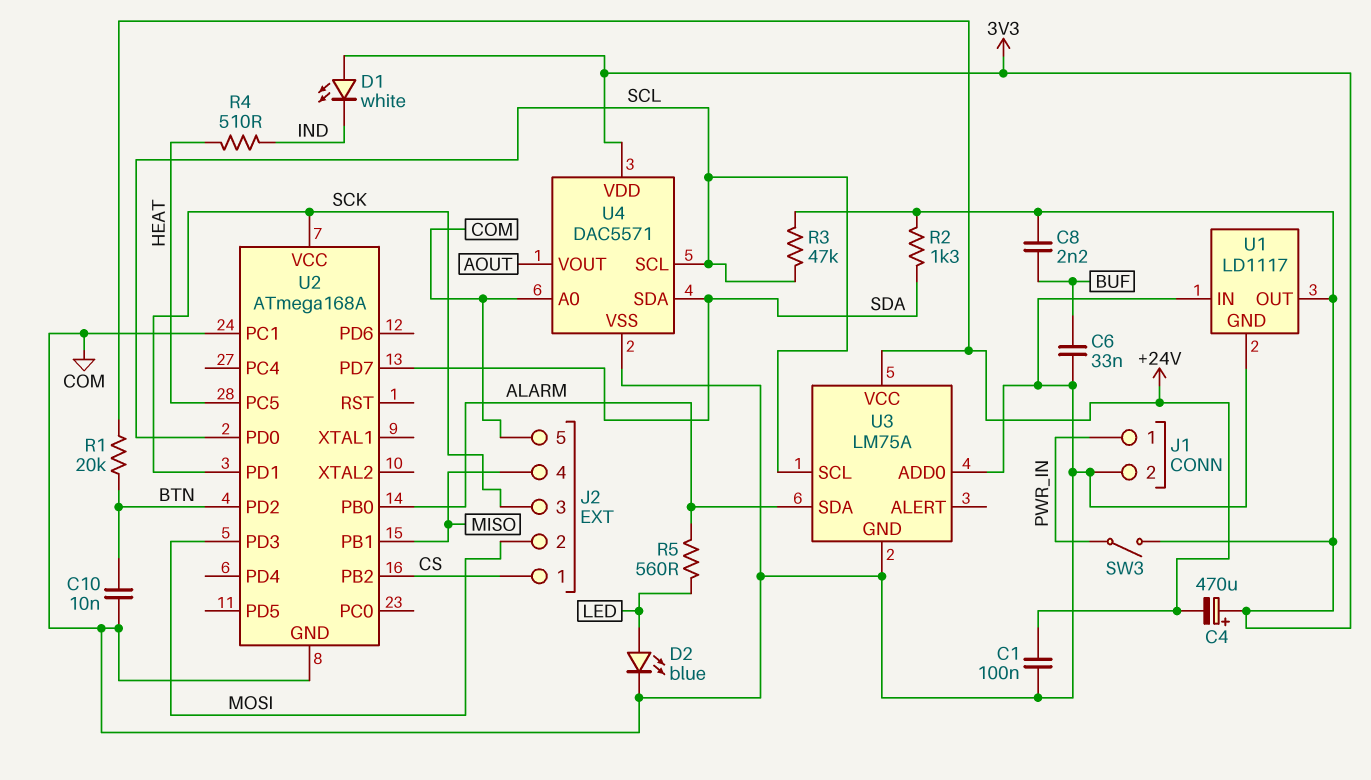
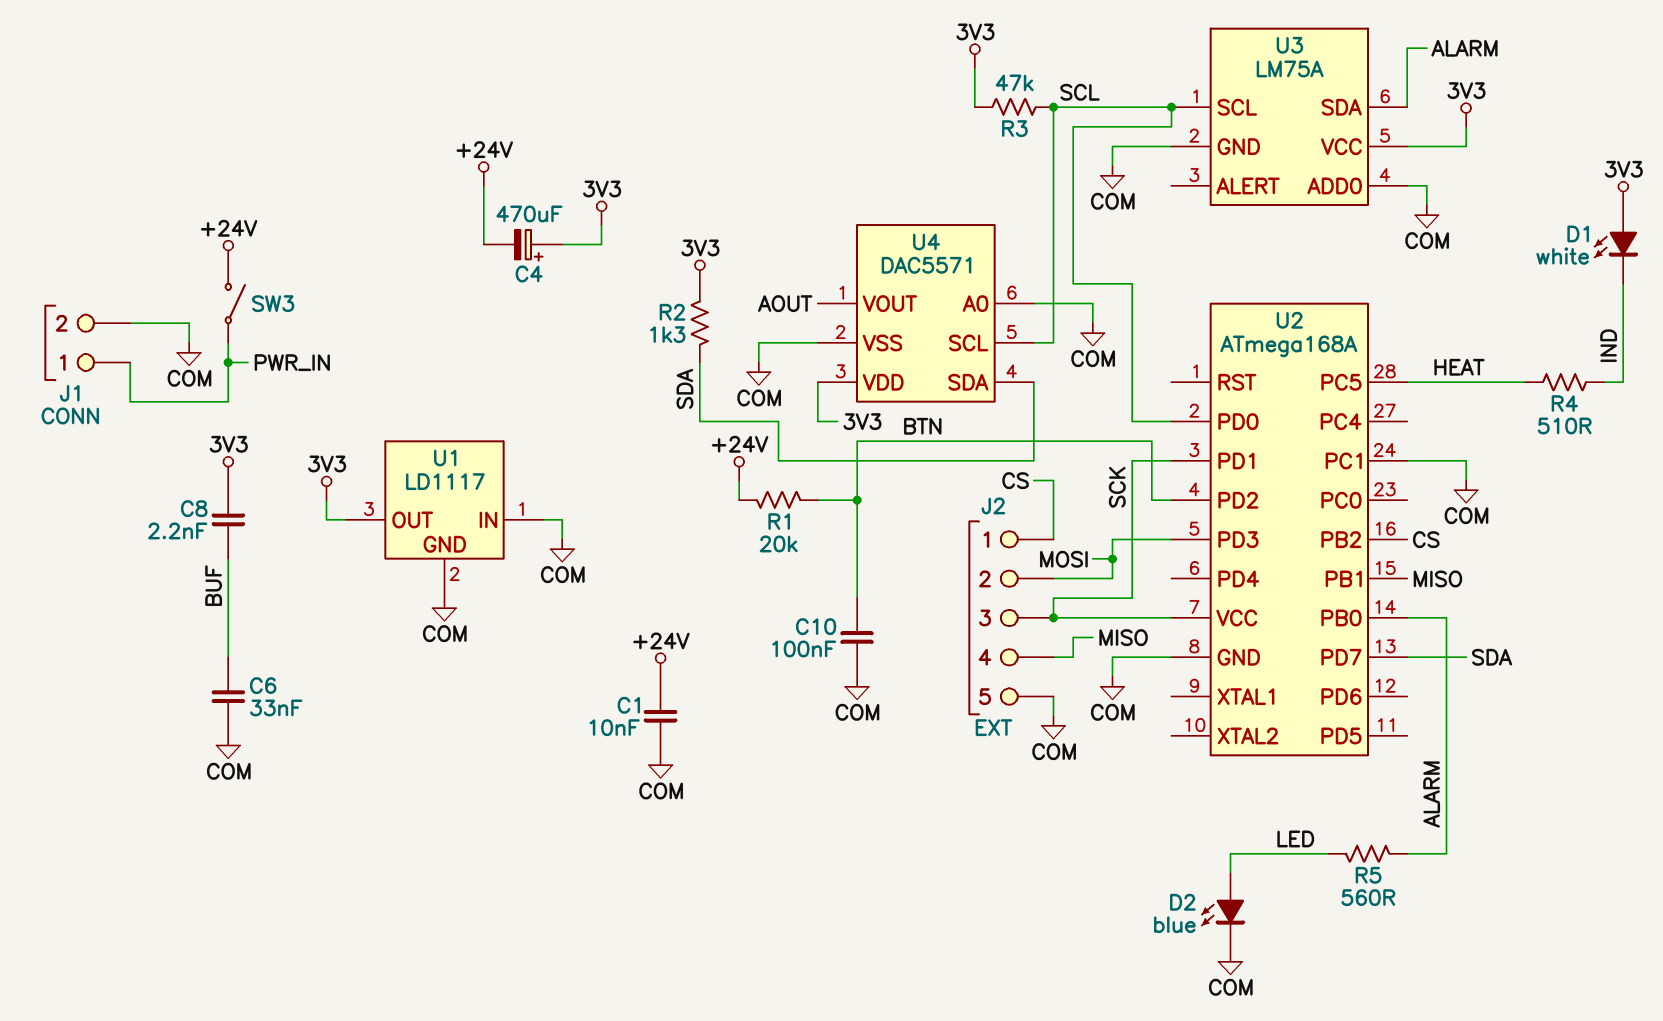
C1: 100nF (+24V, COM) -> 10nF (+24V, COM)
C10: 10nF (BTN, COM) -> 100nF (BTN, COM)
SW3: switch (3V3, PWR_IN) -> switch (+24V, PWR_IN)
U3 pin VCC: +24V -> 3V3

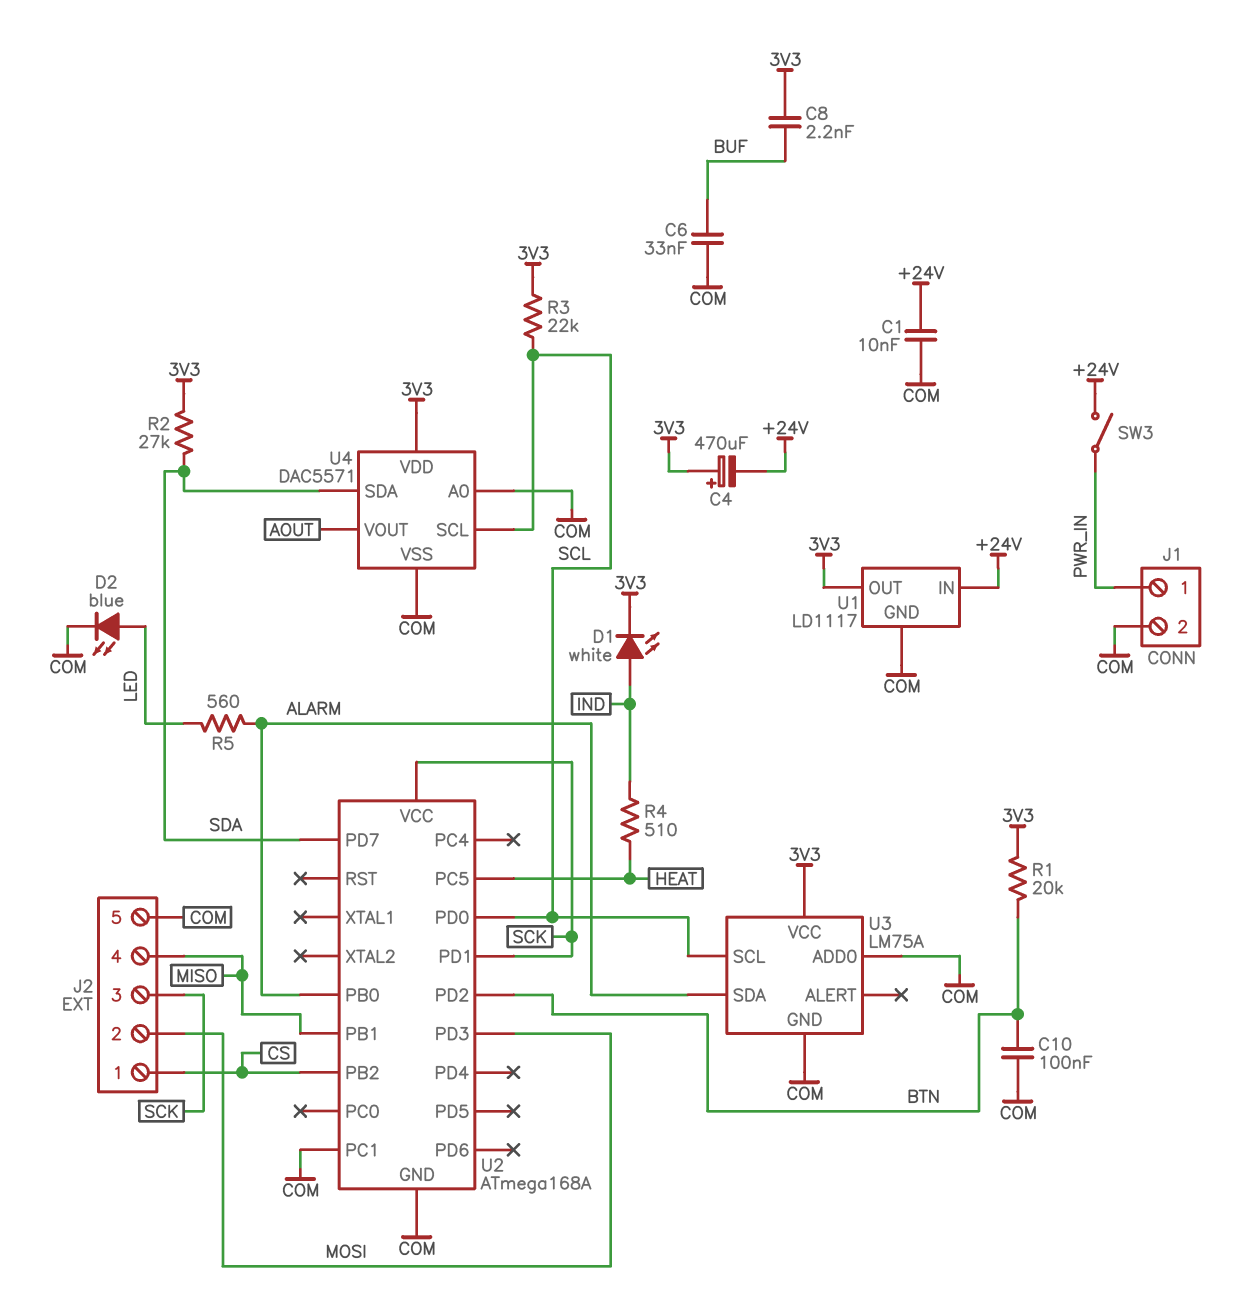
D1: LED white (A 3V3, K IND) -> LED white (A IND, K 3V3)
R1: 20k (+24V, BTN) -> 20k (3V3, BTN)
R2: 1.3k (3V3, SDA) -> 27k (3V3, SDA)
R3: 47k (3V3, SCL) -> 22k (3V3, SCL)
U1 pin IN: COM -> +24V

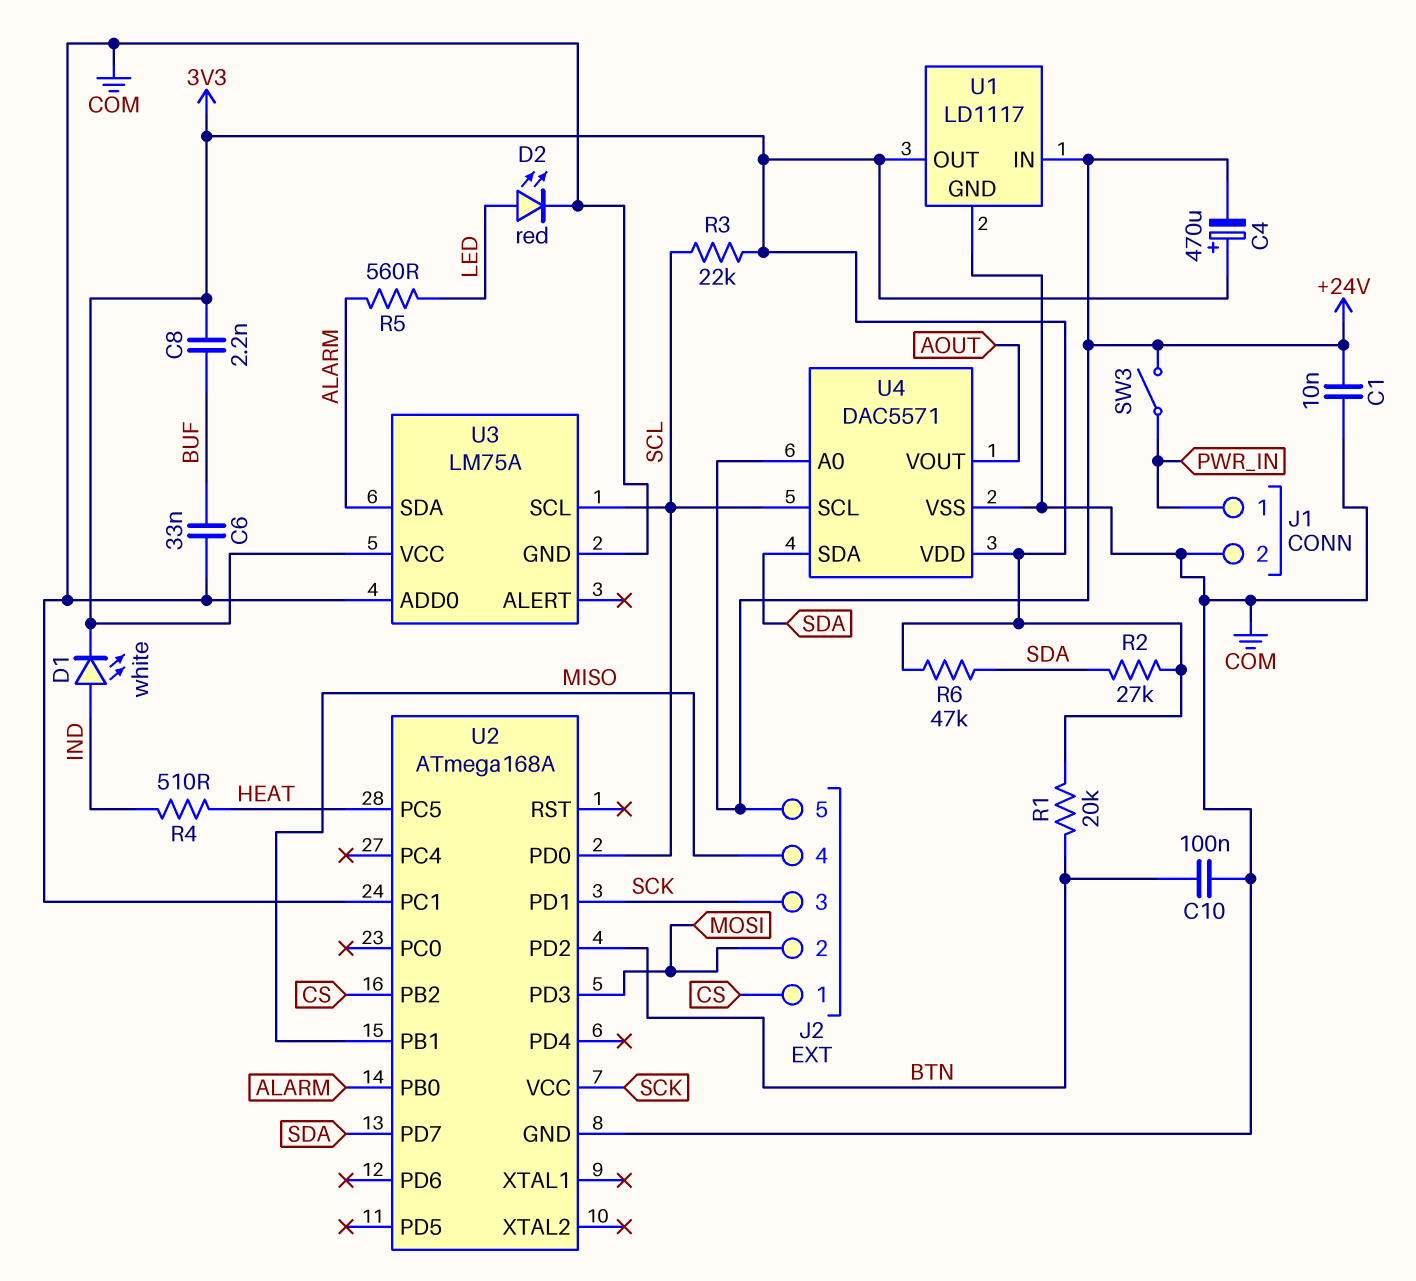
D2: LED blue (A LED, K COM) -> LED red (A LED, K COM)
J2 pin 5: COM -> +24V
R6: none -> 47k (3V3, SDA)
U4 pin A0: COM -> +24V

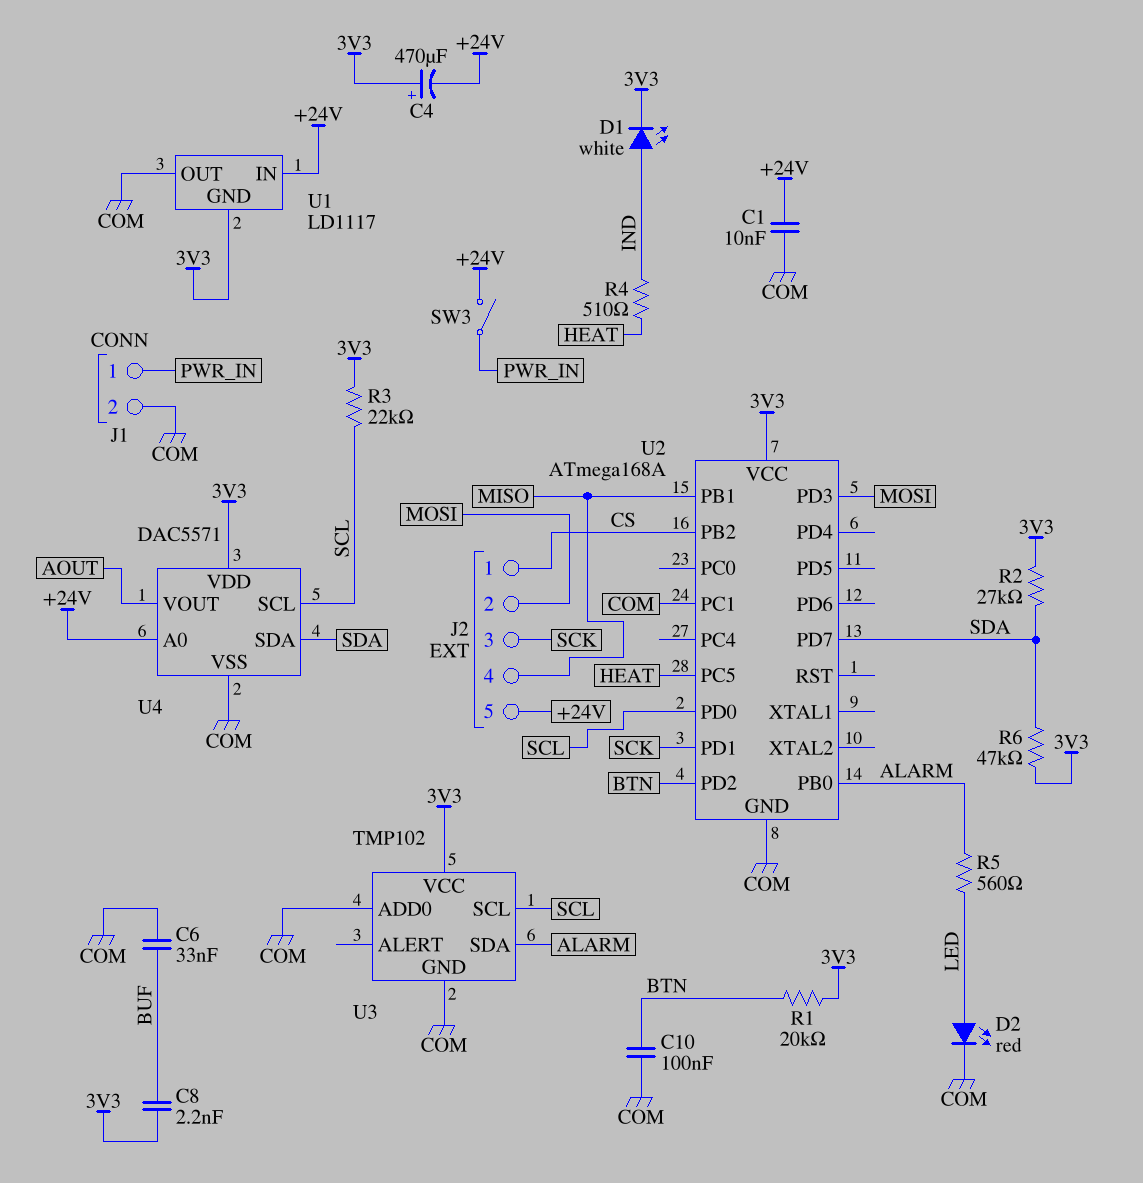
U1 pin GND: COM -> 3V3
U1 pin OUT: 3V3 -> COM
U2 pin VCC: SCK -> 3V3
U3: LM75A -> TMP102

